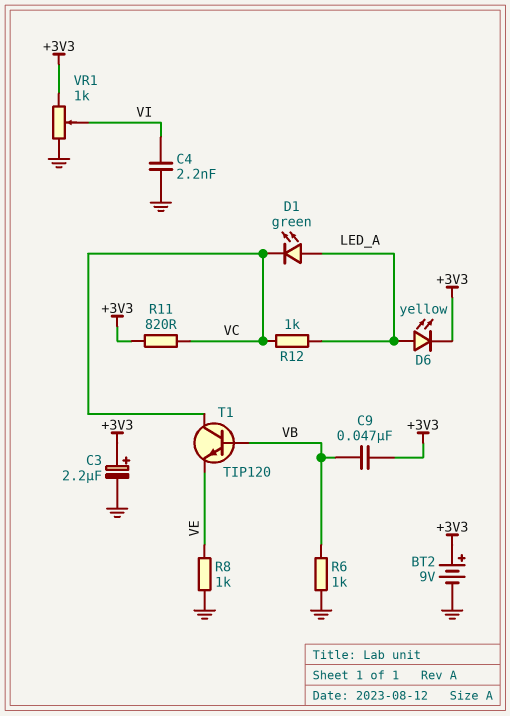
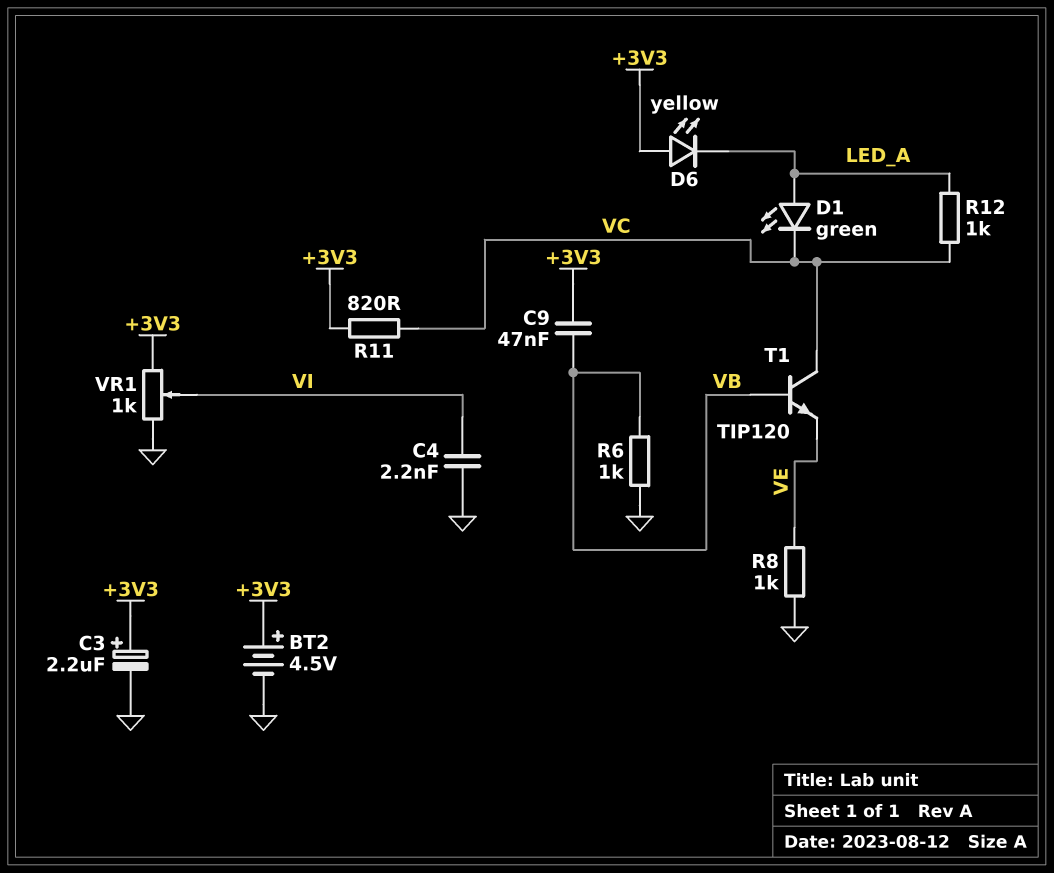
BT2: 9V (plus +3V3, minus GND) -> 4.5V (plus +3V3, minus GND)
D6: LED yellow (A LED_A, K +3V3) -> LED yellow (A +3V3, K LED_A)

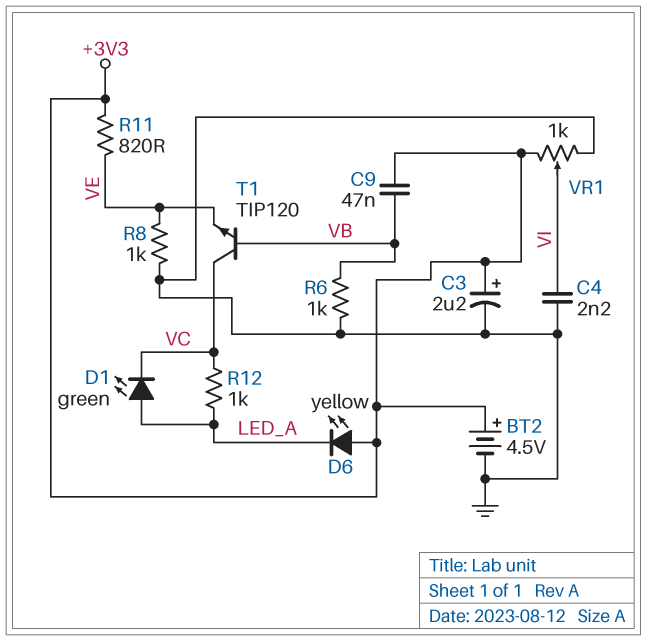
R11: 820 (+3V3, VC) -> 820 (+3V3, VE)

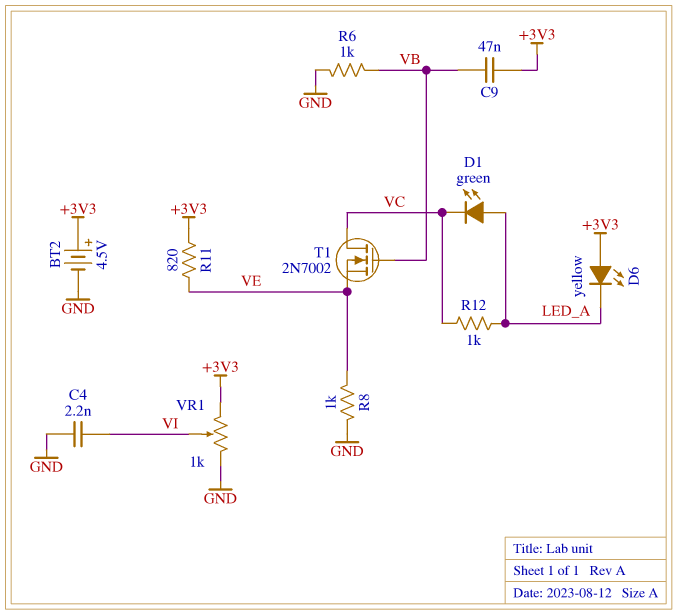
C3: 2.2uF (plus +3V3, minus GND) -> none
T1: NPN TIP120 (B VB, C VC, E VE) -> NMOS 2N7002 (G VB, D VC, S VE)

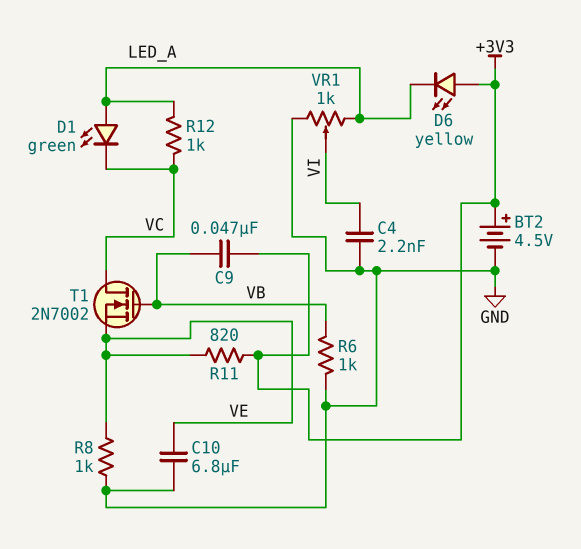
C10: none -> 6.8uF (GND, VE)
VR1: 1k (+3V3, GND, wiper VI) -> 1k (GND, LED_A, wiper VI)

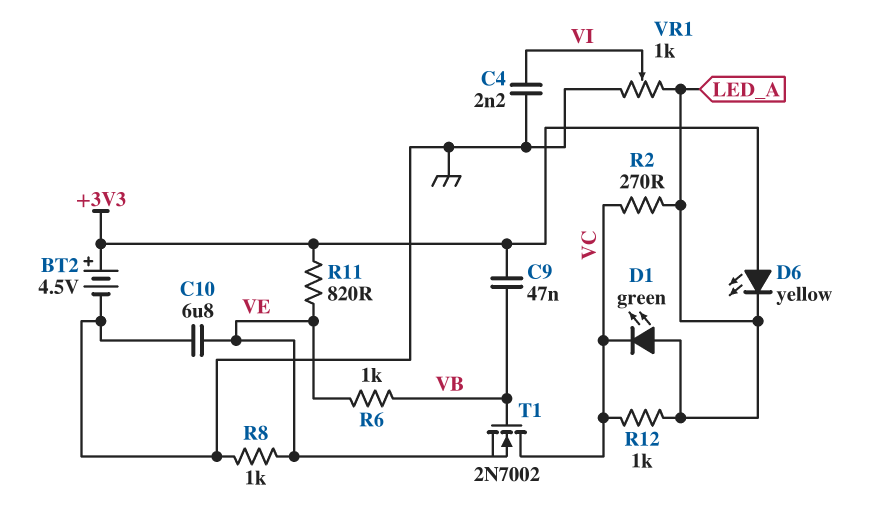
R2: none -> 270 (LED_A, VC)
R6: 1k (GND, VB) -> 1k (VB, VE)

